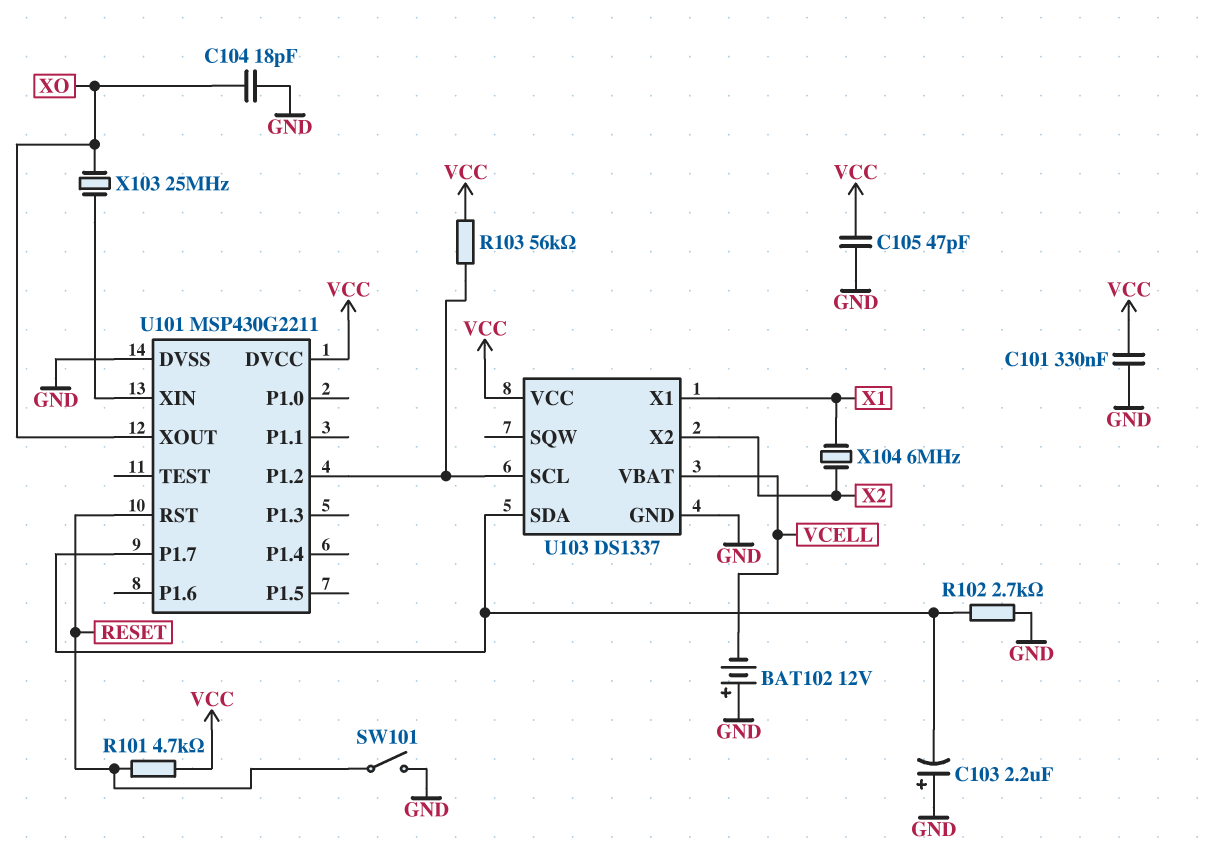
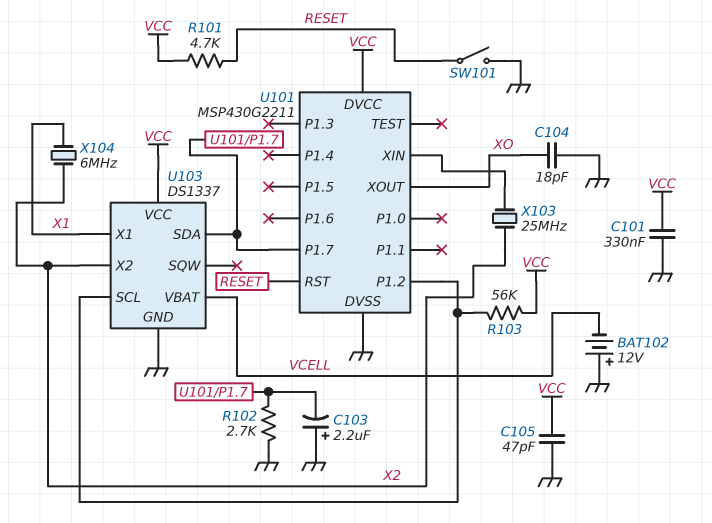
X103: 25MHz (U101/XIN, XO) -> 25MHz (U101/XIN, X2)

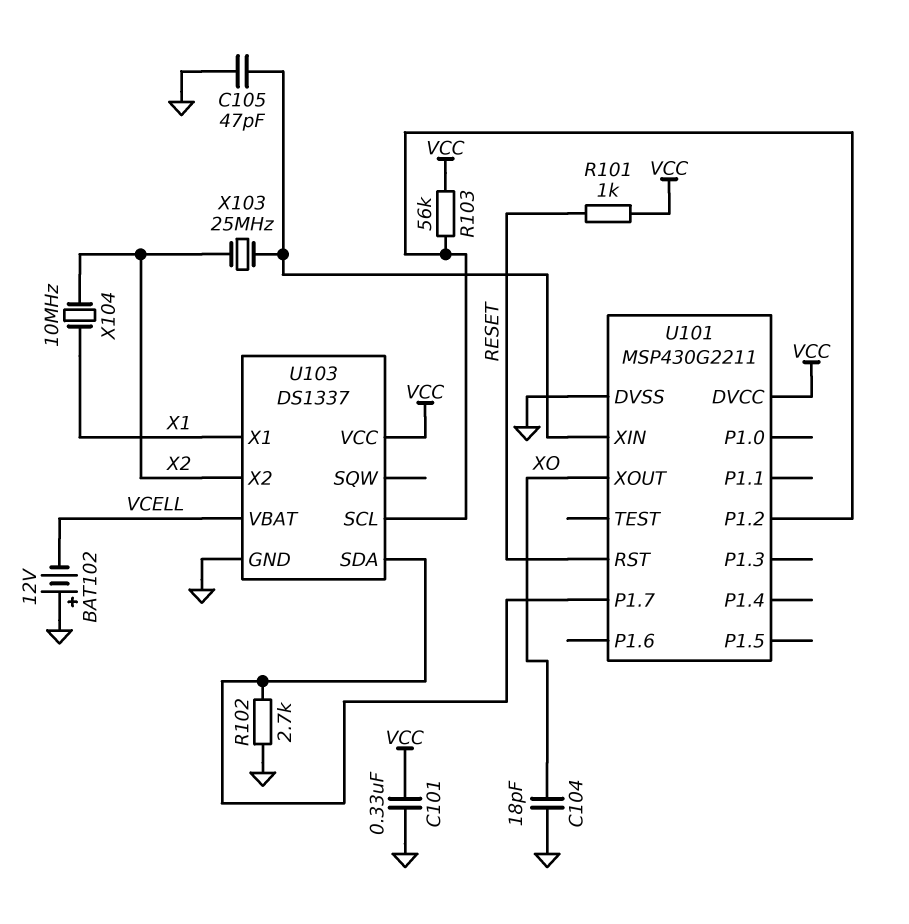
C103: 2.2uF (plus GND, minus U101/P1.7) -> none
C105: 47pF (GND, VCC) -> 47pF (GND, U101/XIN)
R101: 4.7k (RESET, VCC) -> 1k (RESET, VCC)
SW101: switch (GND, RESET) -> none
X104: 6MHz (X1, X2) -> 10MHz (X1, X2)

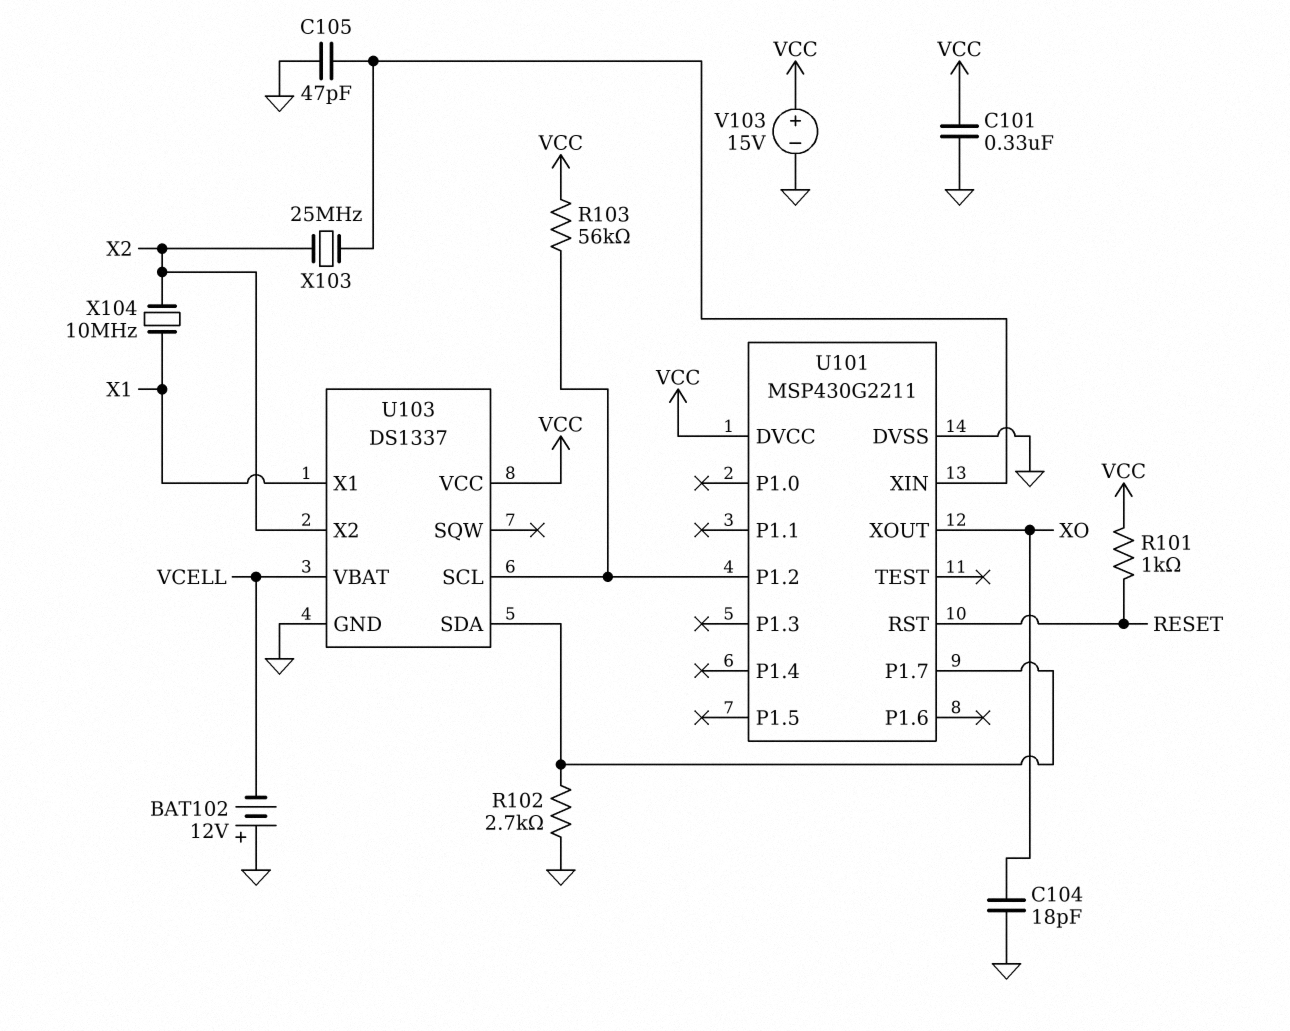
V103: none -> 15V (plus VCC, minus GND)

